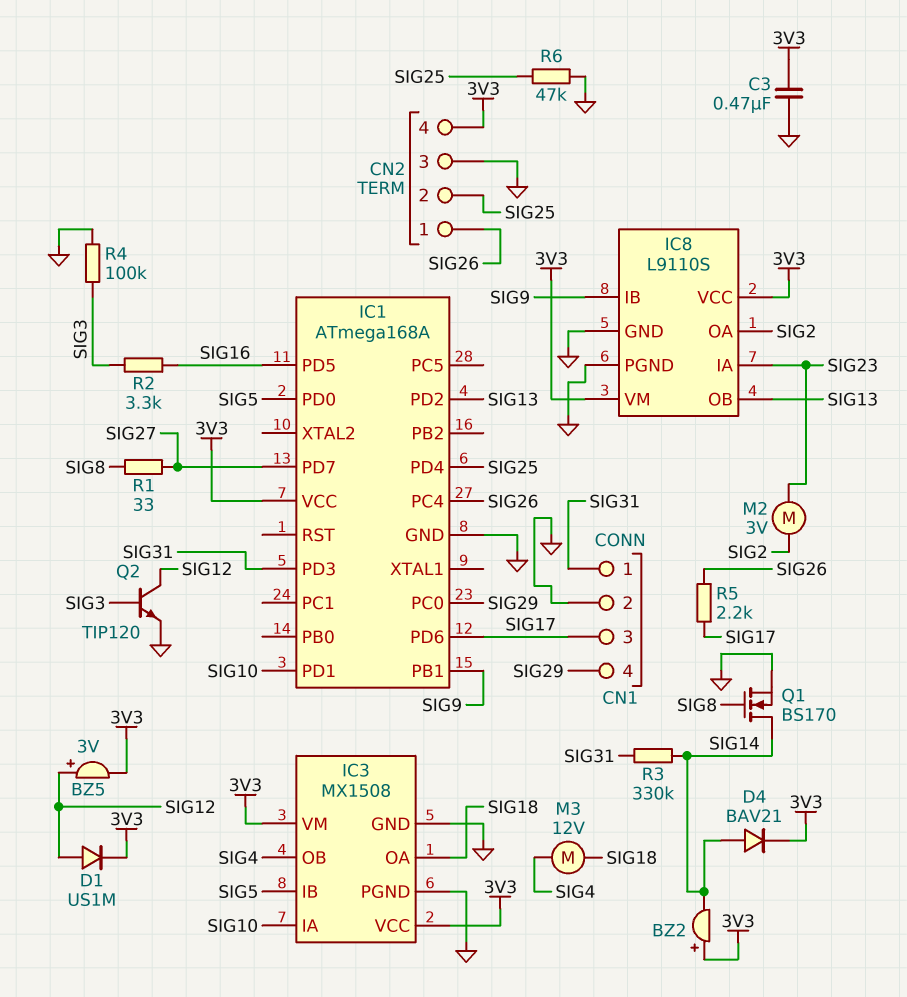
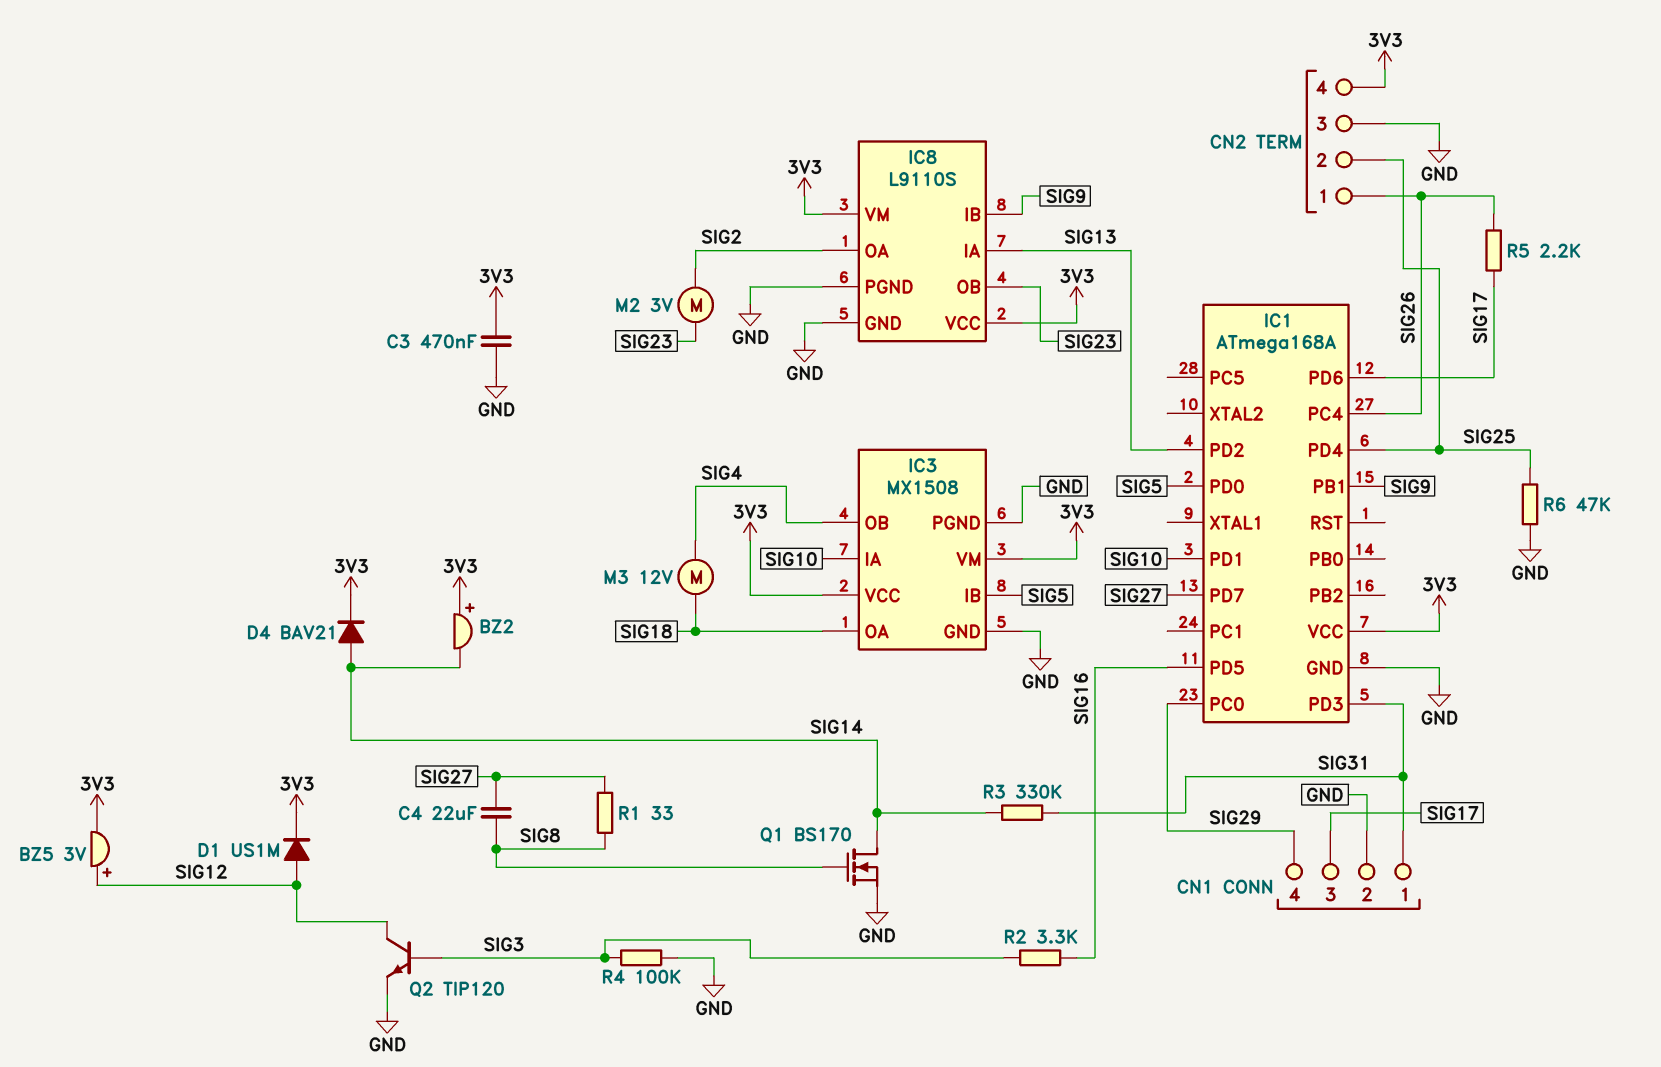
C4: none -> 22uF (SIG8, SIG27)
IC8 pin IA: SIG23 -> SIG13
IC8 pin OB: SIG13 -> SIG23

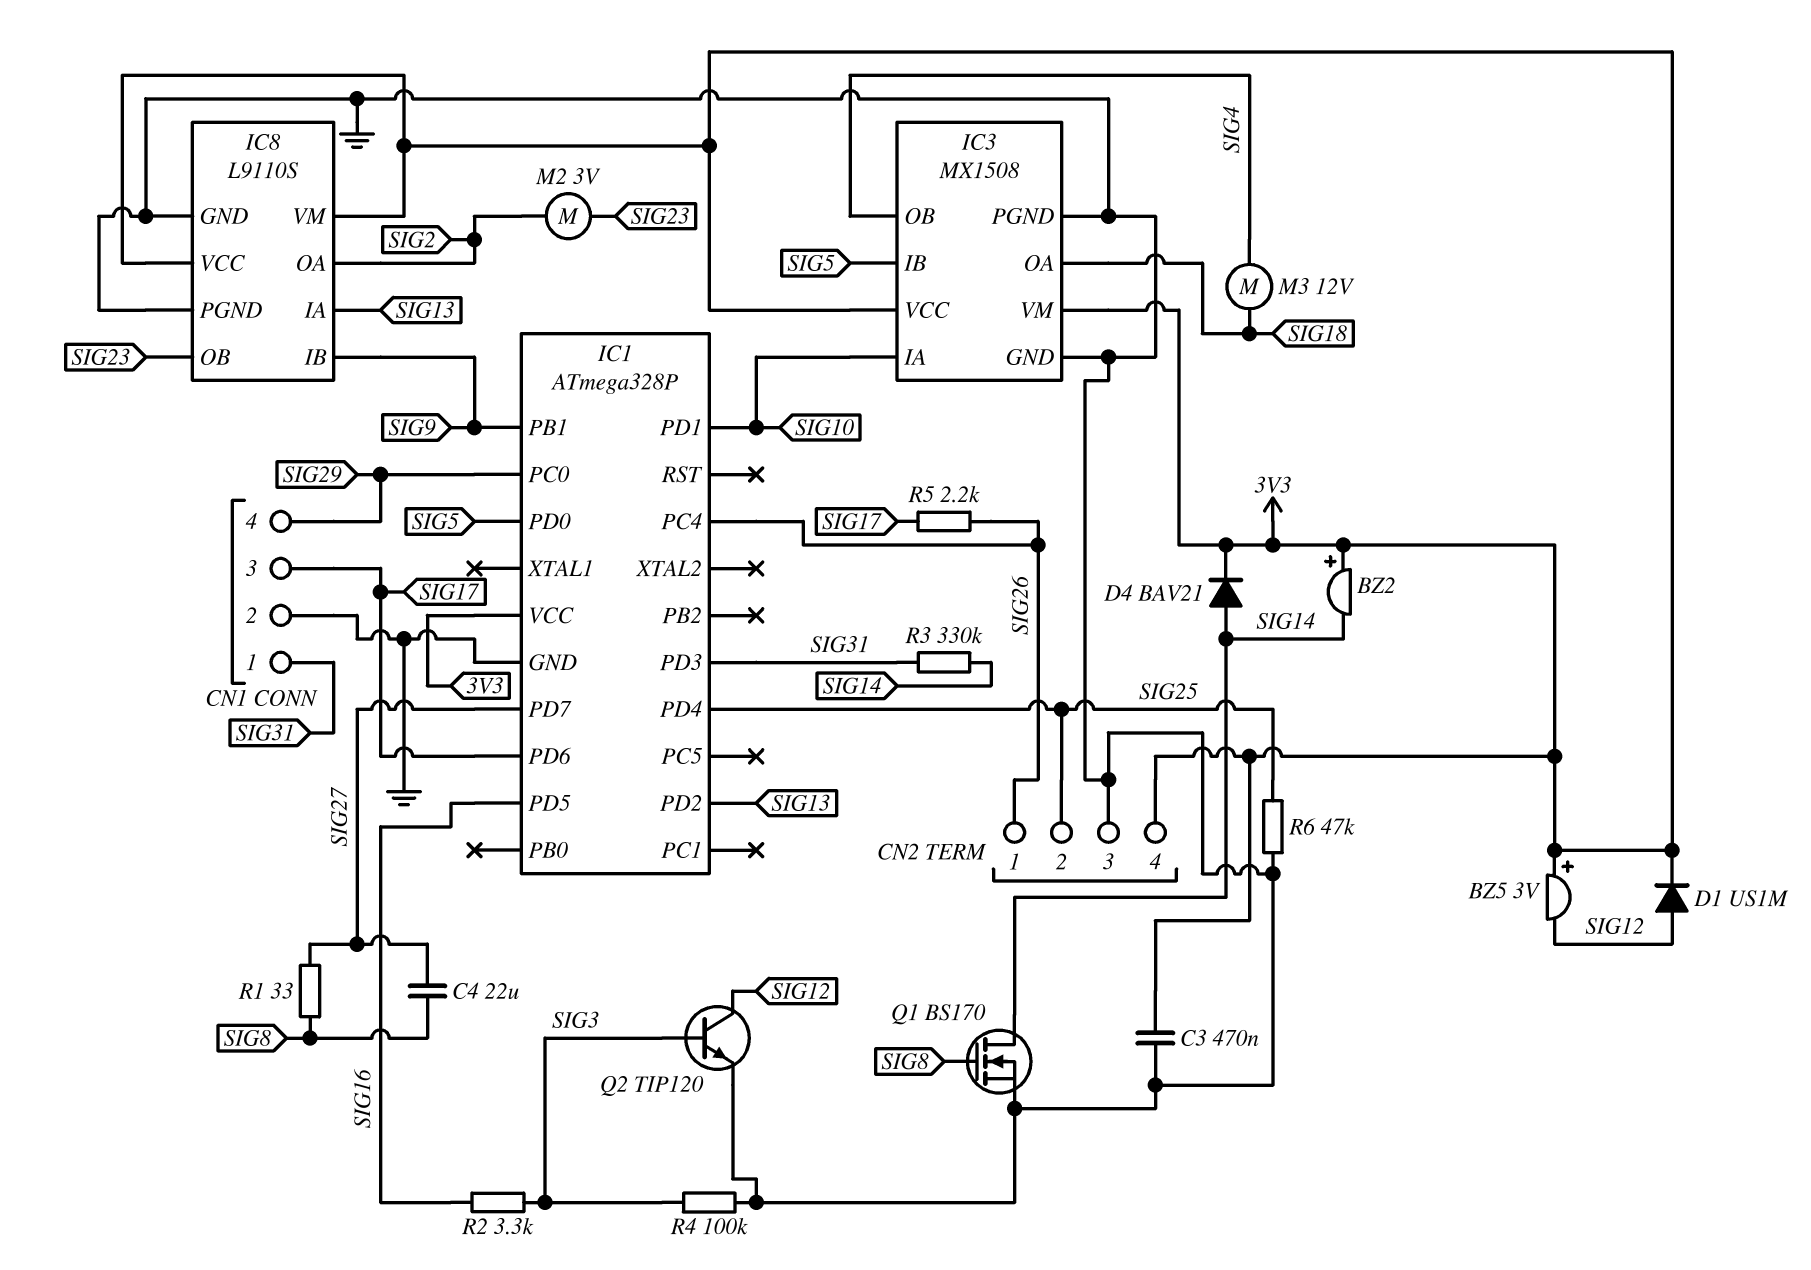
BZ5: buzzer 3V (plus SIG12, minus 3V3) -> buzzer 3V (plus 3V3, minus SIG12)
IC1: ATmega168A -> ATmega328P

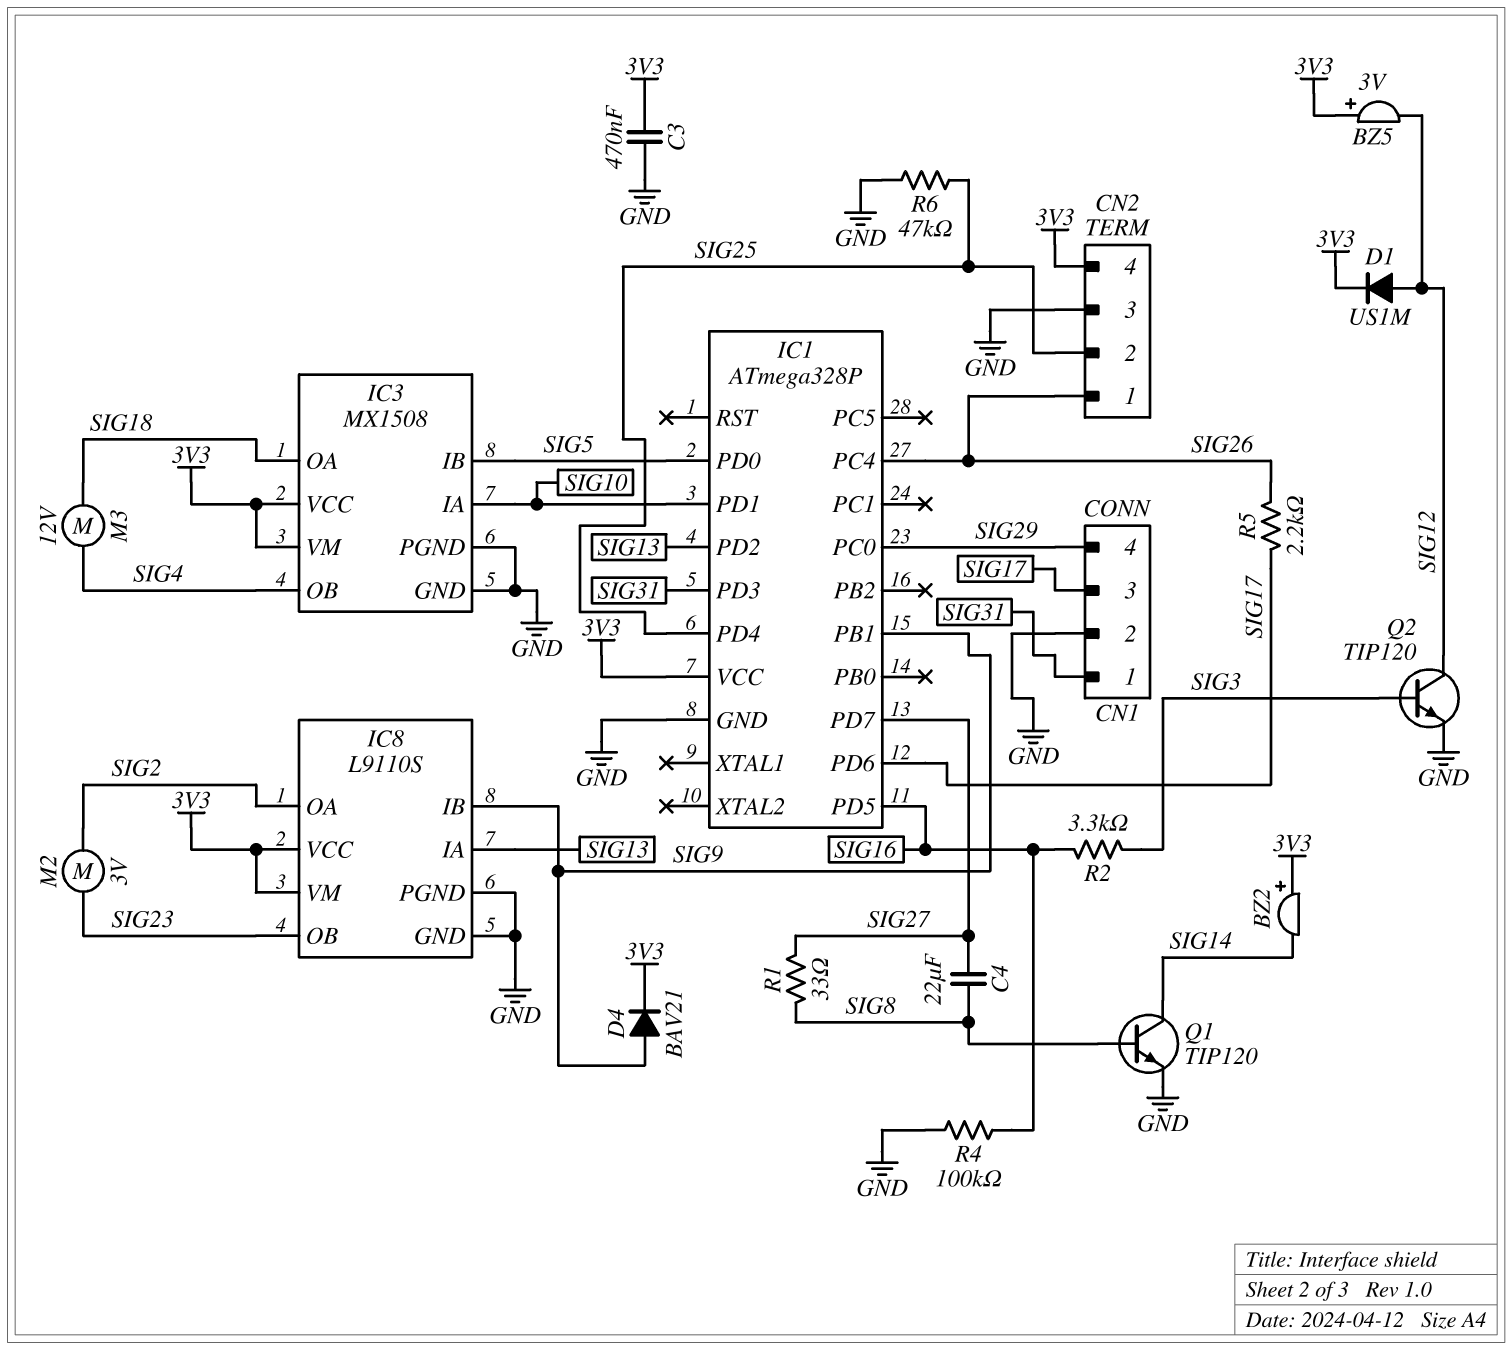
D4: diode BAV21 (A SIG14, K 3V3) -> diode BAV21 (A SIG9, K 3V3)
Q1: NMOS BS170 (G SIG8, D SIG14, S GND) -> NPN TIP120 (B SIG8, C SIG14, E GND)
R3: 330k (SIG14, SIG31) -> none
R4: 100k (GND, SIG3) -> 100k (GND, SIG16)

